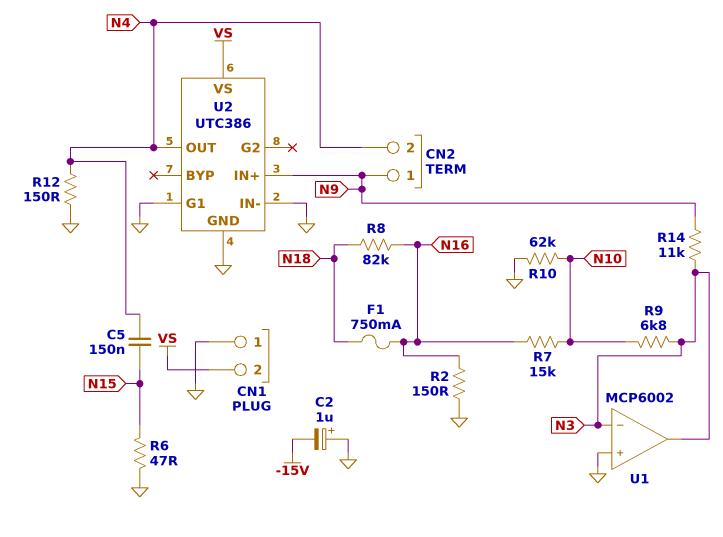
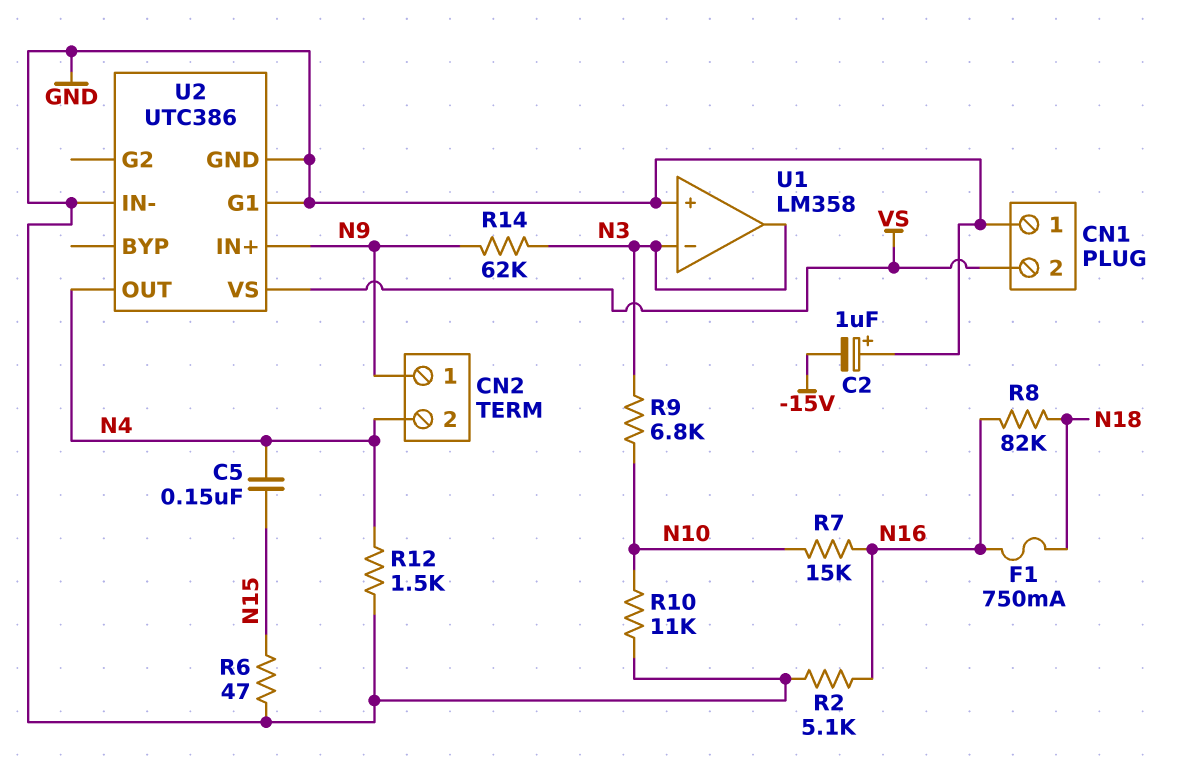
R2: 150 (GND, N16) -> 5.1k (GND, N16)
R10: 62k (GND, N10) -> 11k (GND, N10)
R12: 150 (GND, N4) -> 1.5k (GND, N4)
R14: 11k (N3, N9) -> 62k (N3, N9)
U1: MCP6002 -> LM358

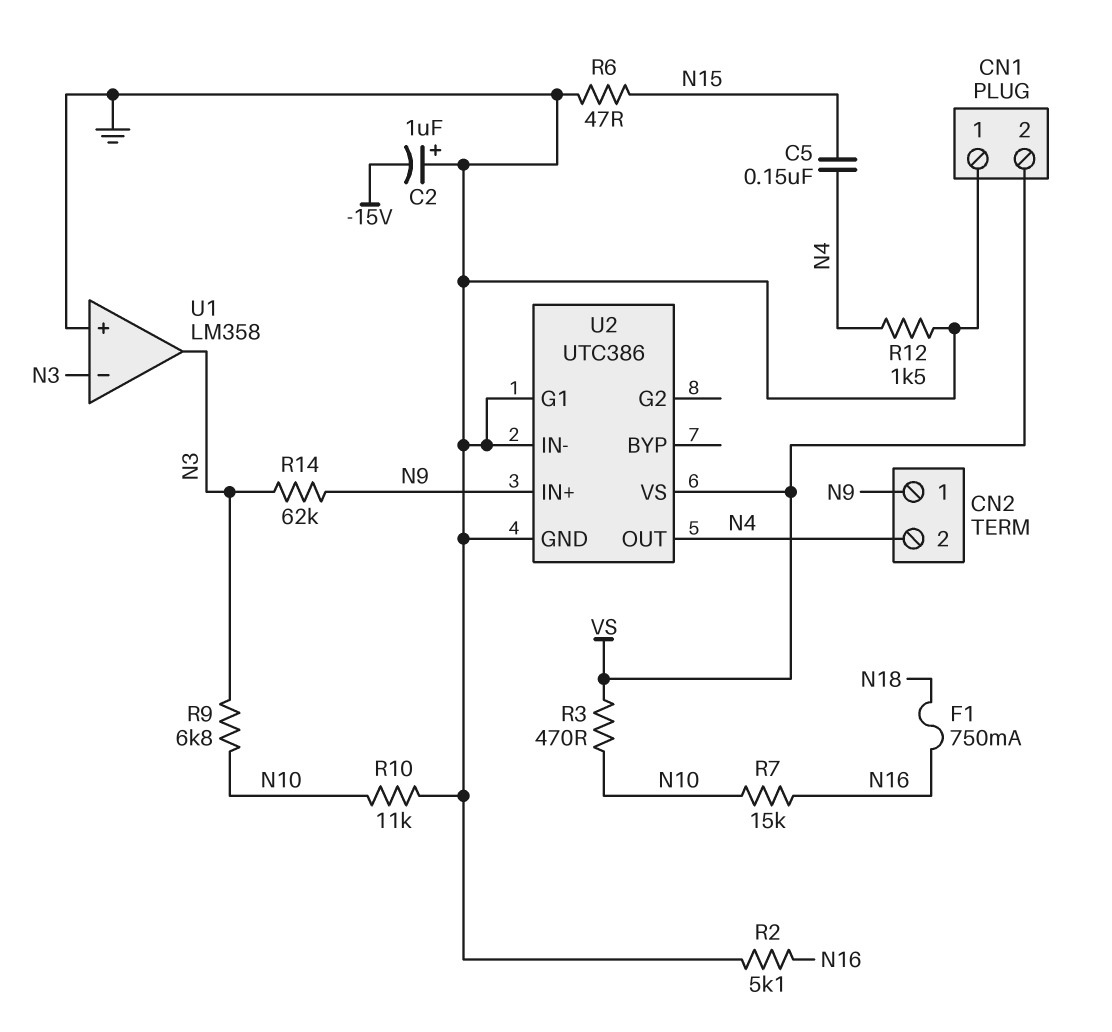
R3: none -> 470 (N10, VS)
R8: 82k (N16, N18) -> none

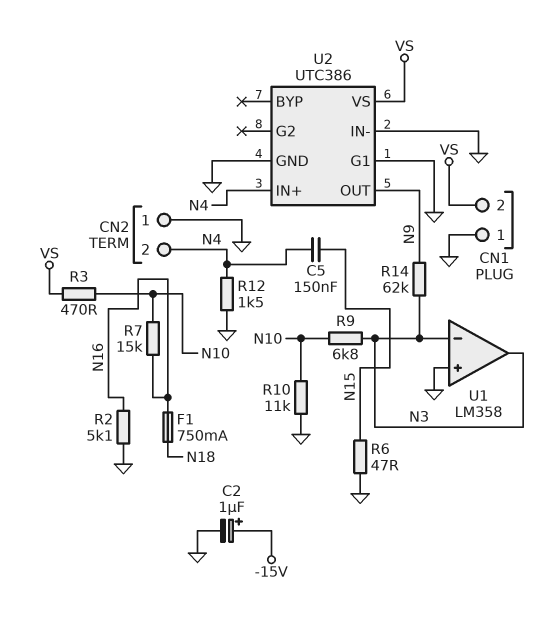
C2: 1uF (plus GND, minus -15V) -> 1uF (plus -15V, minus GND)
CN2 pin 1: N9 -> GND
U2 pin IN+: N9 -> N4
U2 pin OUT: N4 -> N9

